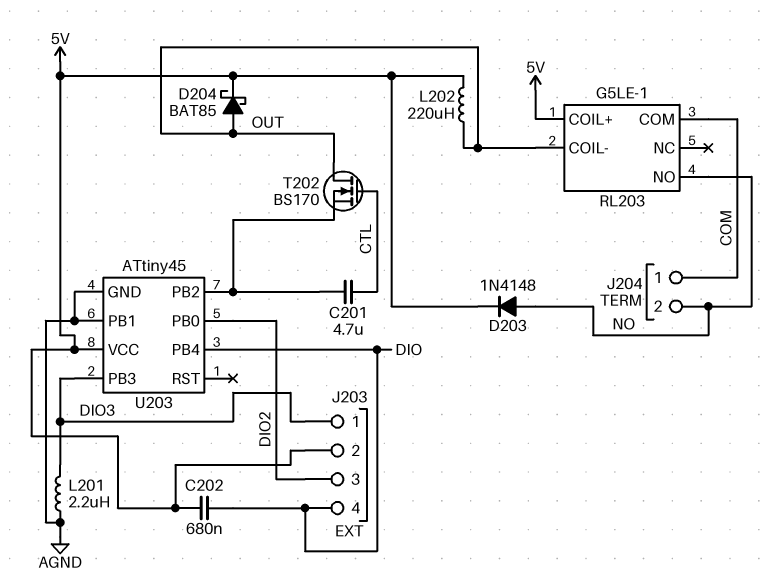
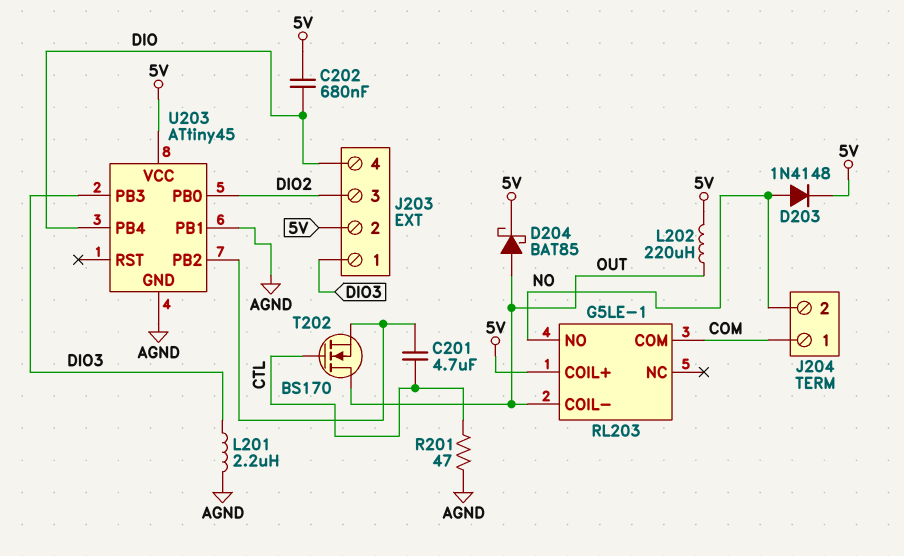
R201: none -> 47 (AGND, CTL)

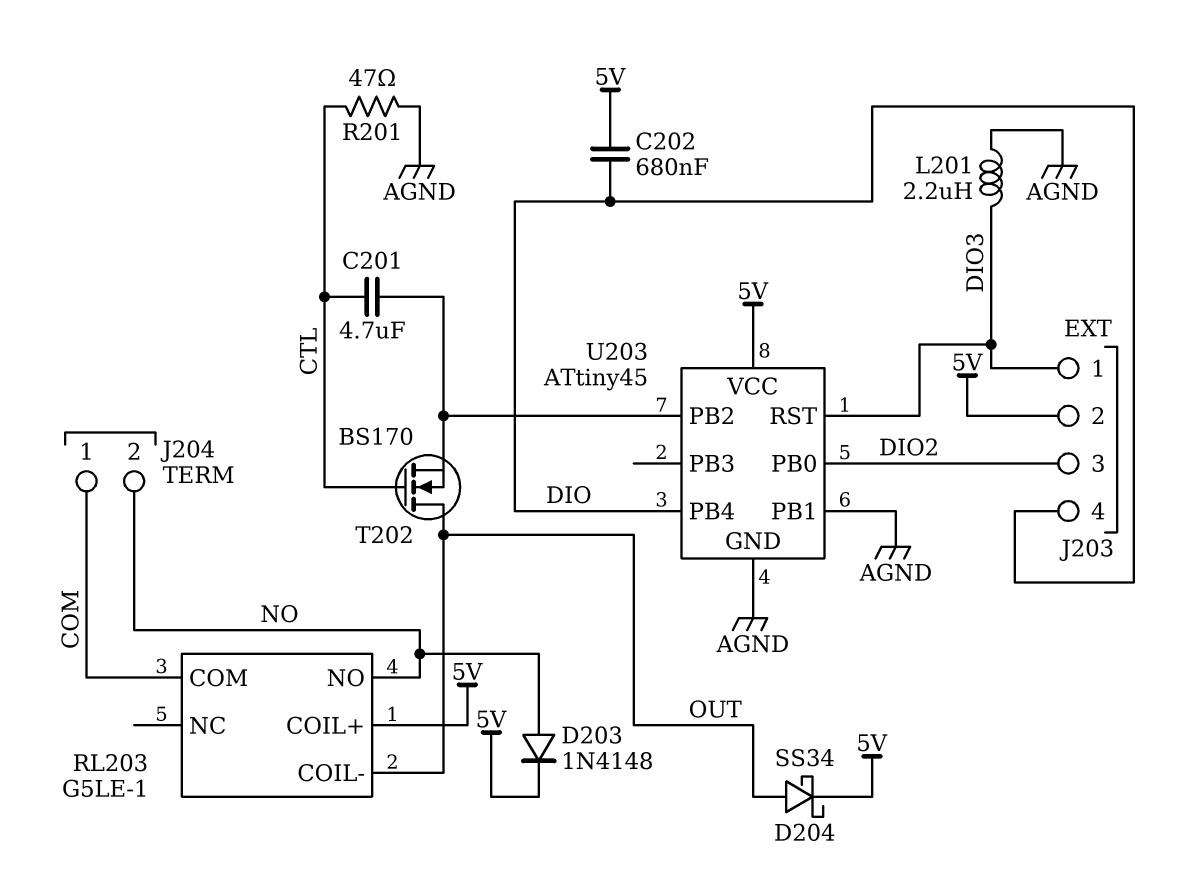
D204: schottky BAT85 (A OUT, K 5V) -> schottky SS34 (A OUT, K 5V)
L202: 220uH (5V, OUT) -> none
U203 pin PB3: DIO3 -> none
U203 pin RST: none -> DIO3

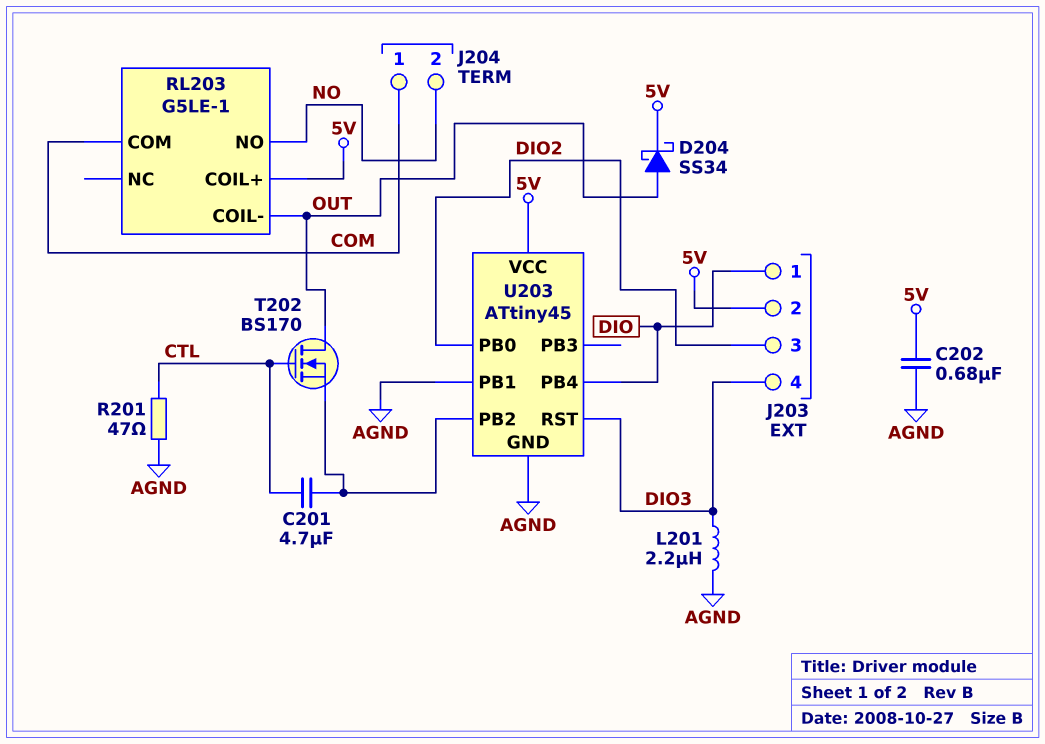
C202: 680nF (5V, DIO) -> 680nF (5V, AGND)
D203: diode 1N4148 (A NO, K 5V) -> none
J203 pin 1: DIO3 -> DIO
J203 pin 4: DIO -> DIO3

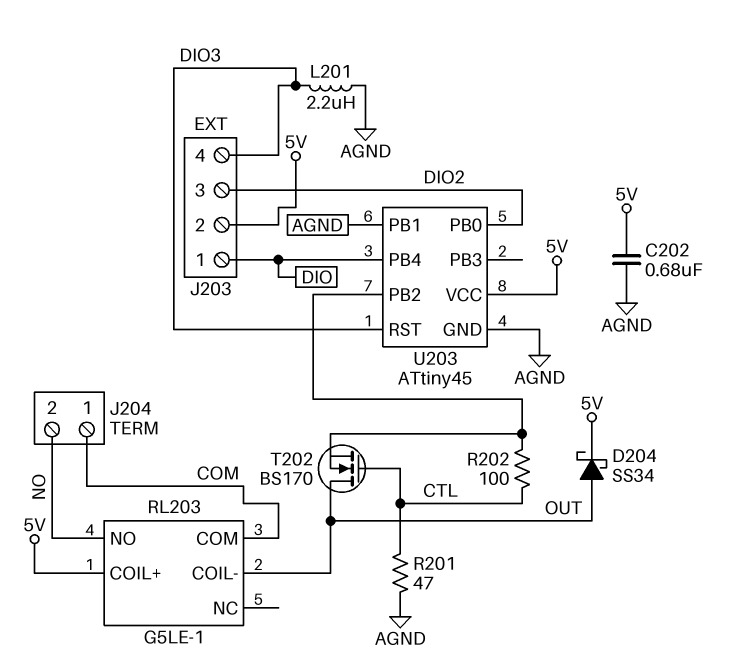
C201: 4.7uF (CTL, U203/PB2) -> none
R202: none -> 100 (CTL, U203/PB2)

